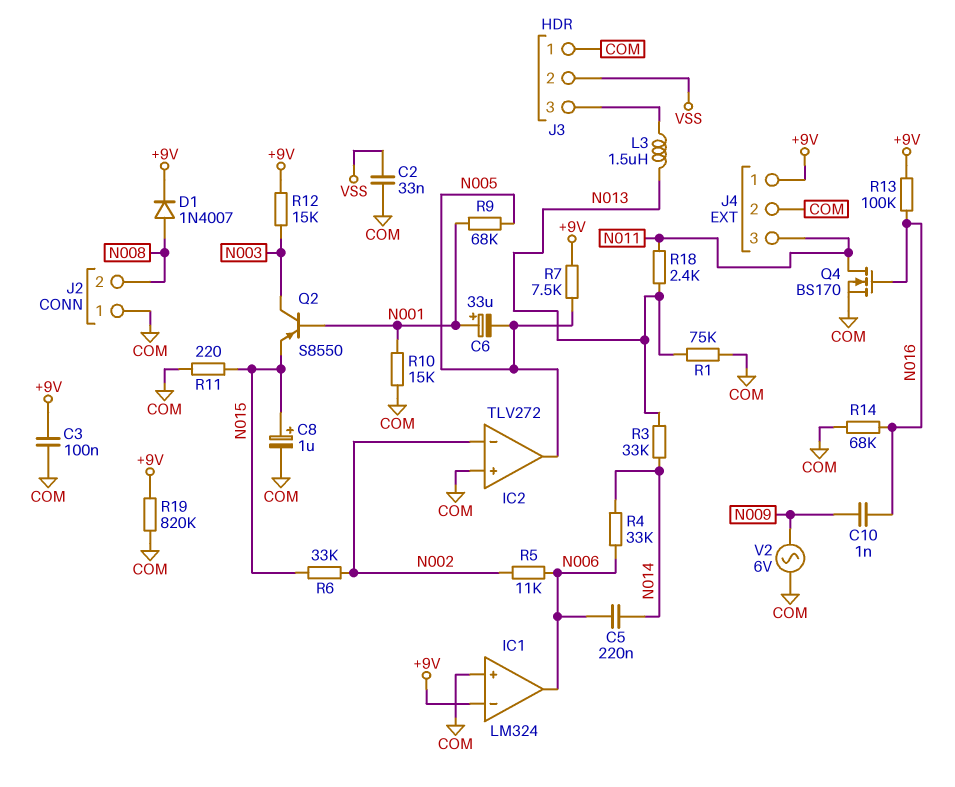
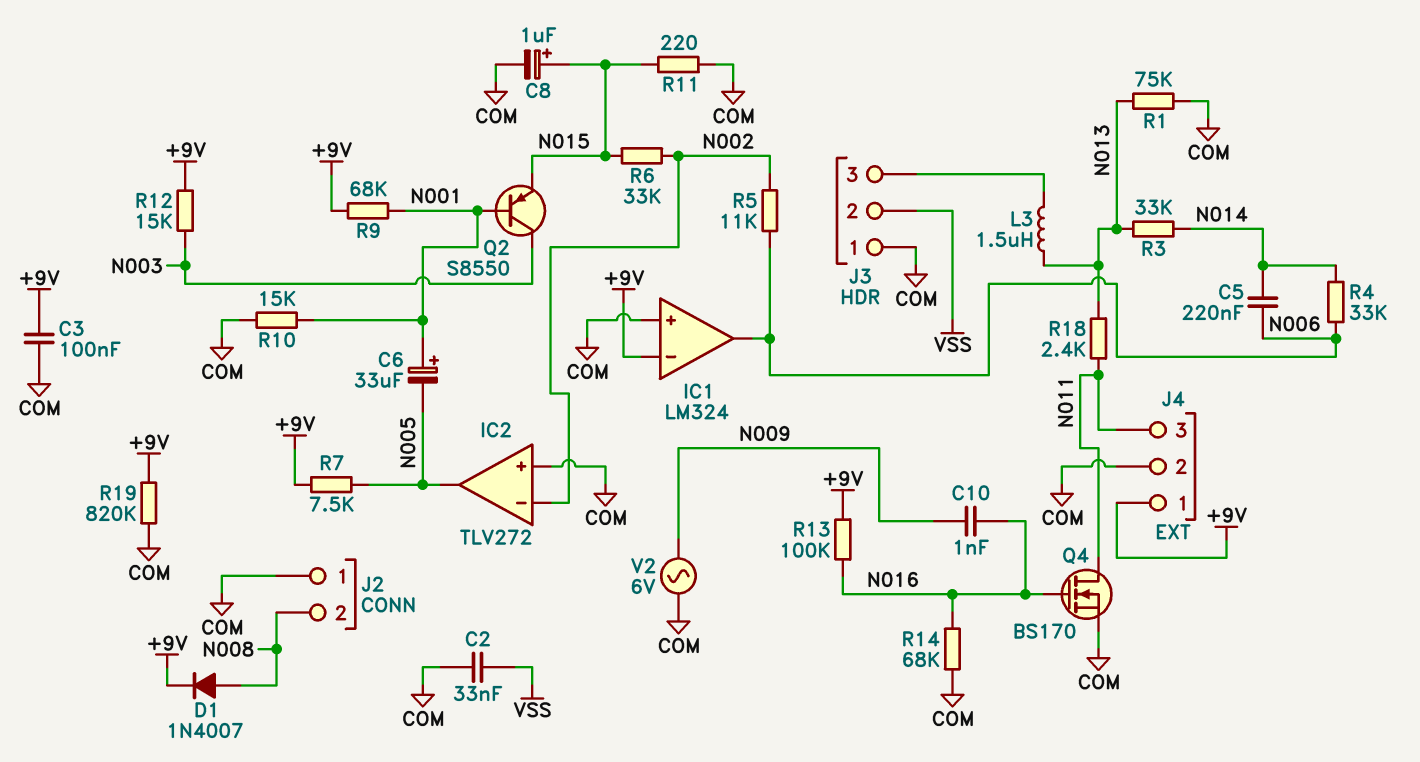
R9: 68k (N001, N005) -> 68k (+9V, N001)

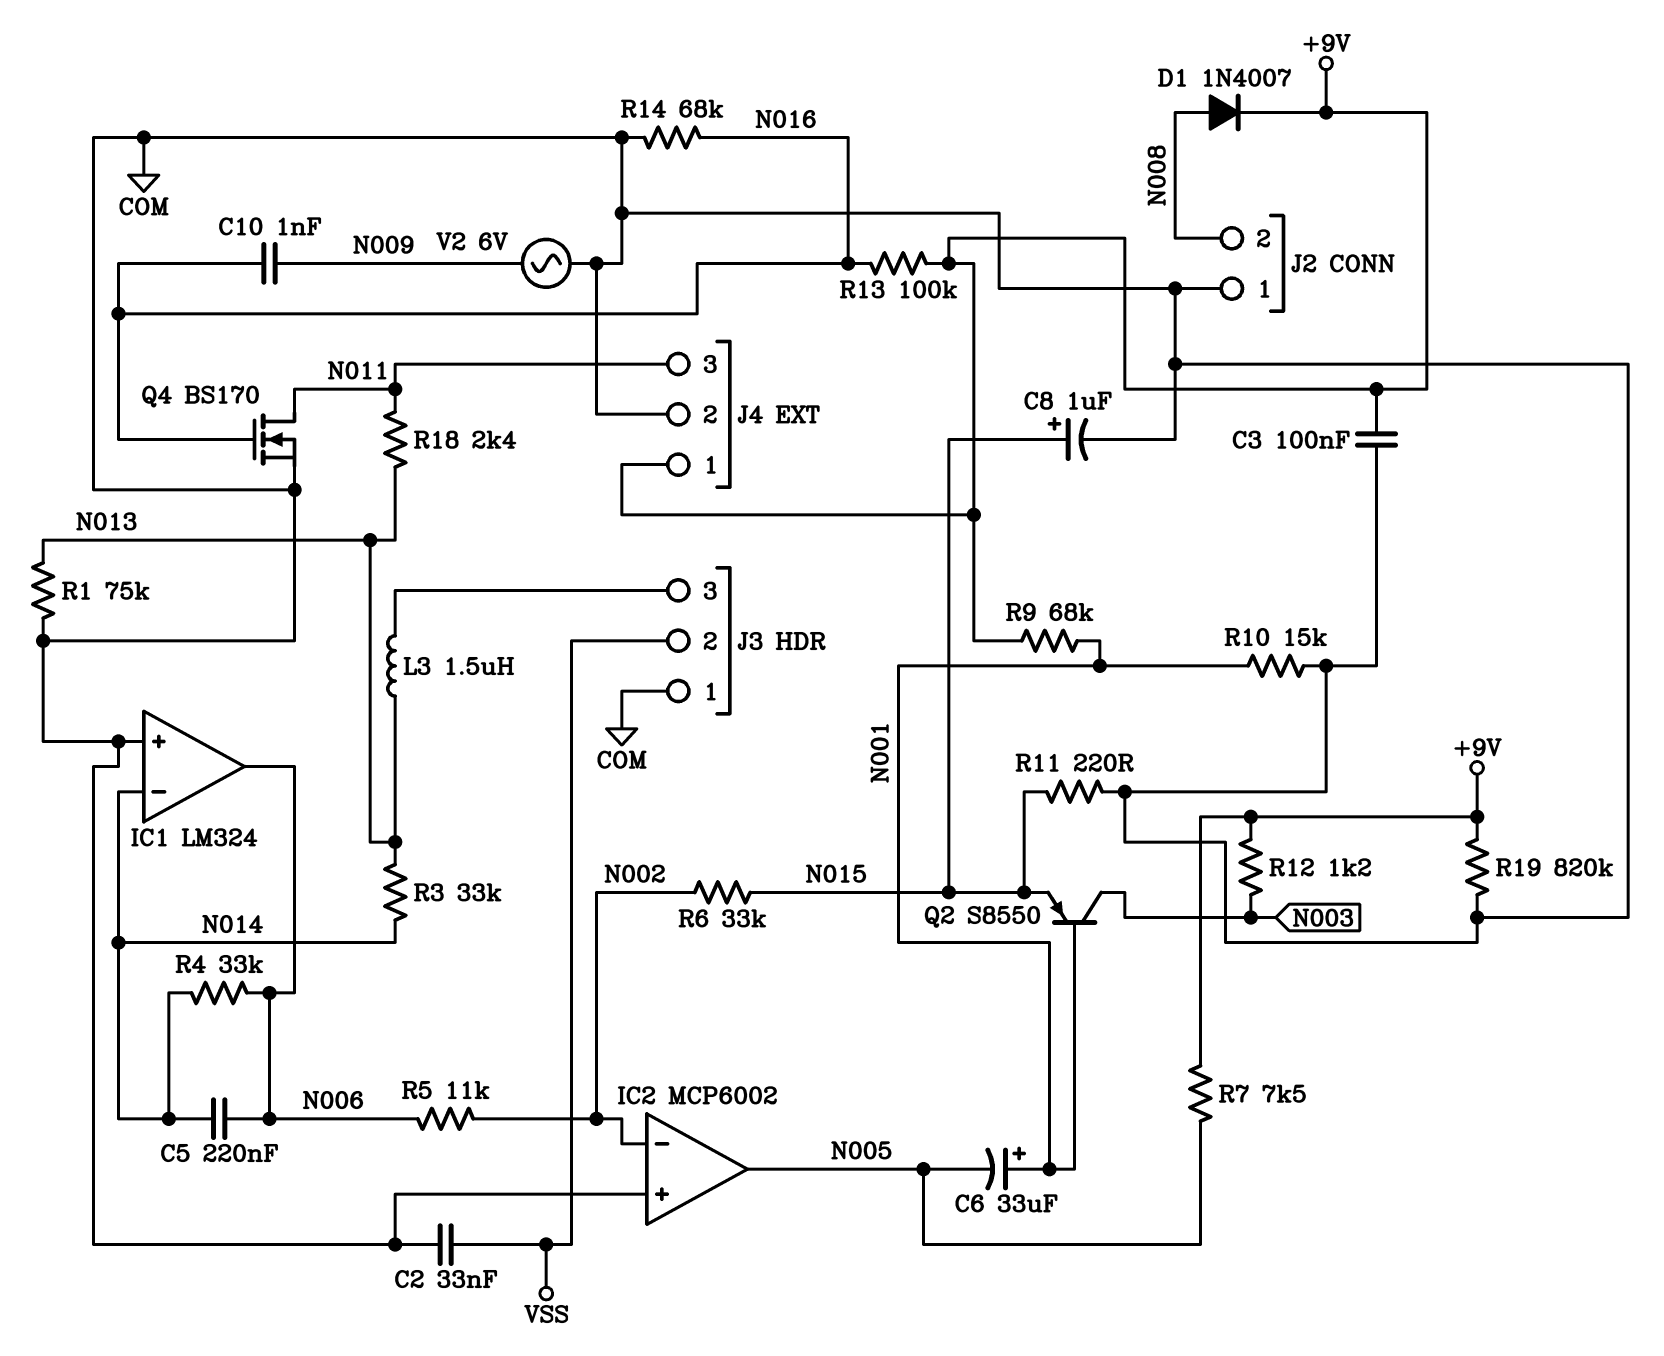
IC1 pin in-: +9V -> N014
IC2: TLV272 -> MCP6002
R12: 15k (+9V, N003) -> 1.2k (+9V, N003)

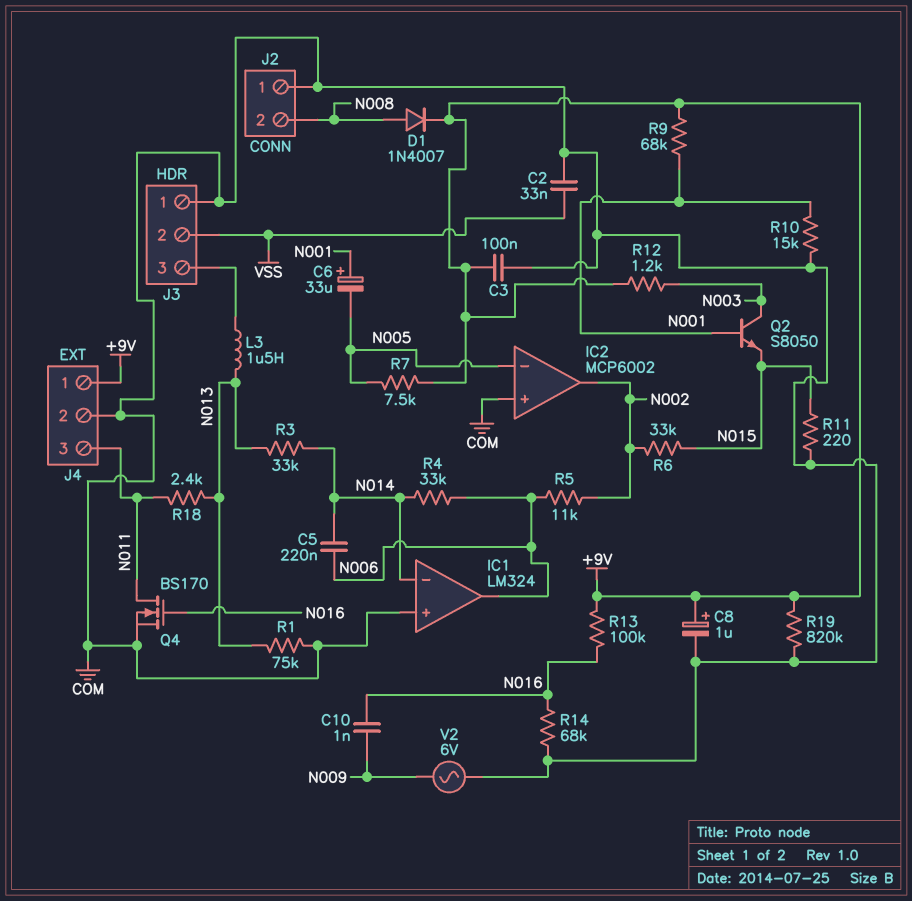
C8: 1uF (plus N015, minus COM) -> 1uF (plus +9V, minus COM)
IC2 pin in-: N002 -> N005
IC2 pin out: N005 -> N002
Q2: PNP S8550 (B N001, C N003, E N015) -> NPN S8050 (B N001, C N003, E N015)

